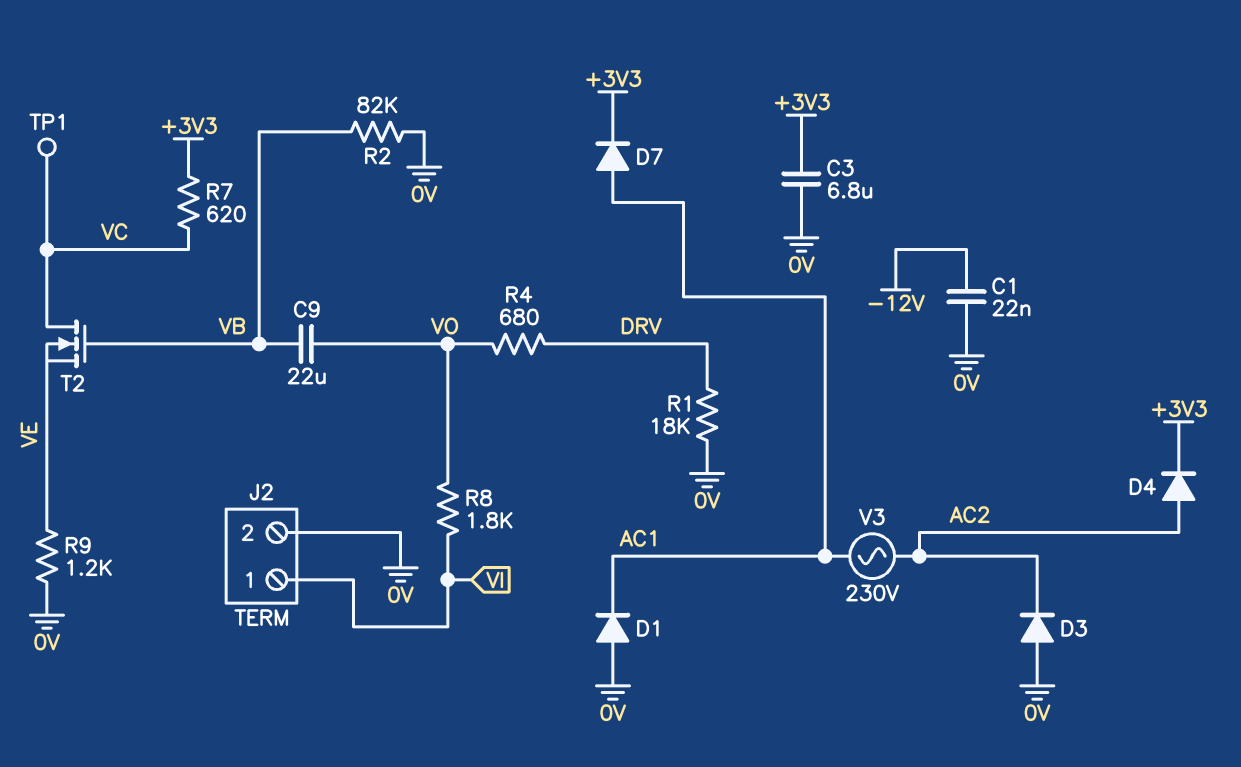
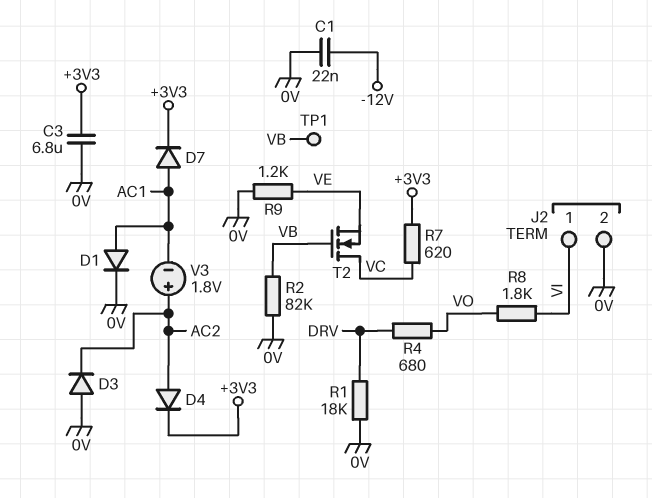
C9: 22uF (VB, VO) -> none
D1: diode (A 0V, K AC1) -> diode (A AC1, K 0V)
TP1: test point (VC) -> test point (VB)
V3: AC 230V (AC1, AC2) -> 1.8V (plus AC2, minus AC1)

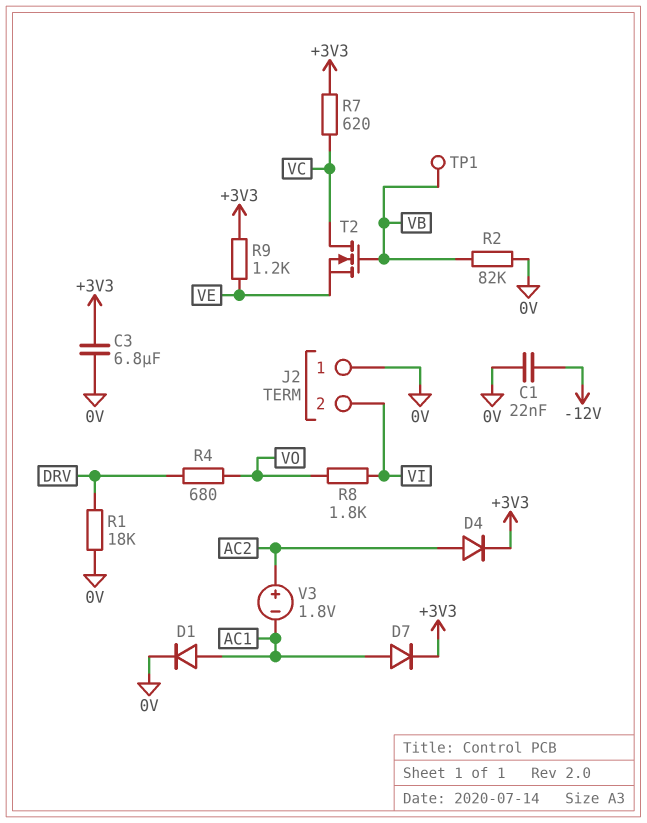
D3: diode (A 0V, K AC2) -> none
J2 pin 1: VI -> 0V
J2 pin 2: 0V -> VI
R9: 1.2k (0V, VE) -> 1.2k (+3V3, VE)

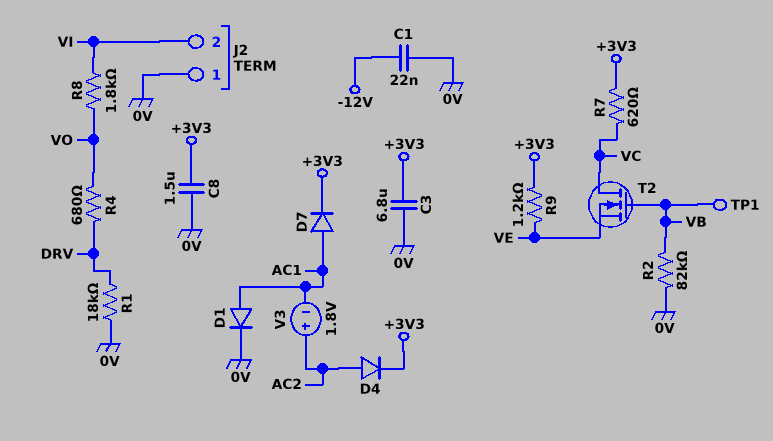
C8: none -> 1.5uF (+3V3, 0V)

